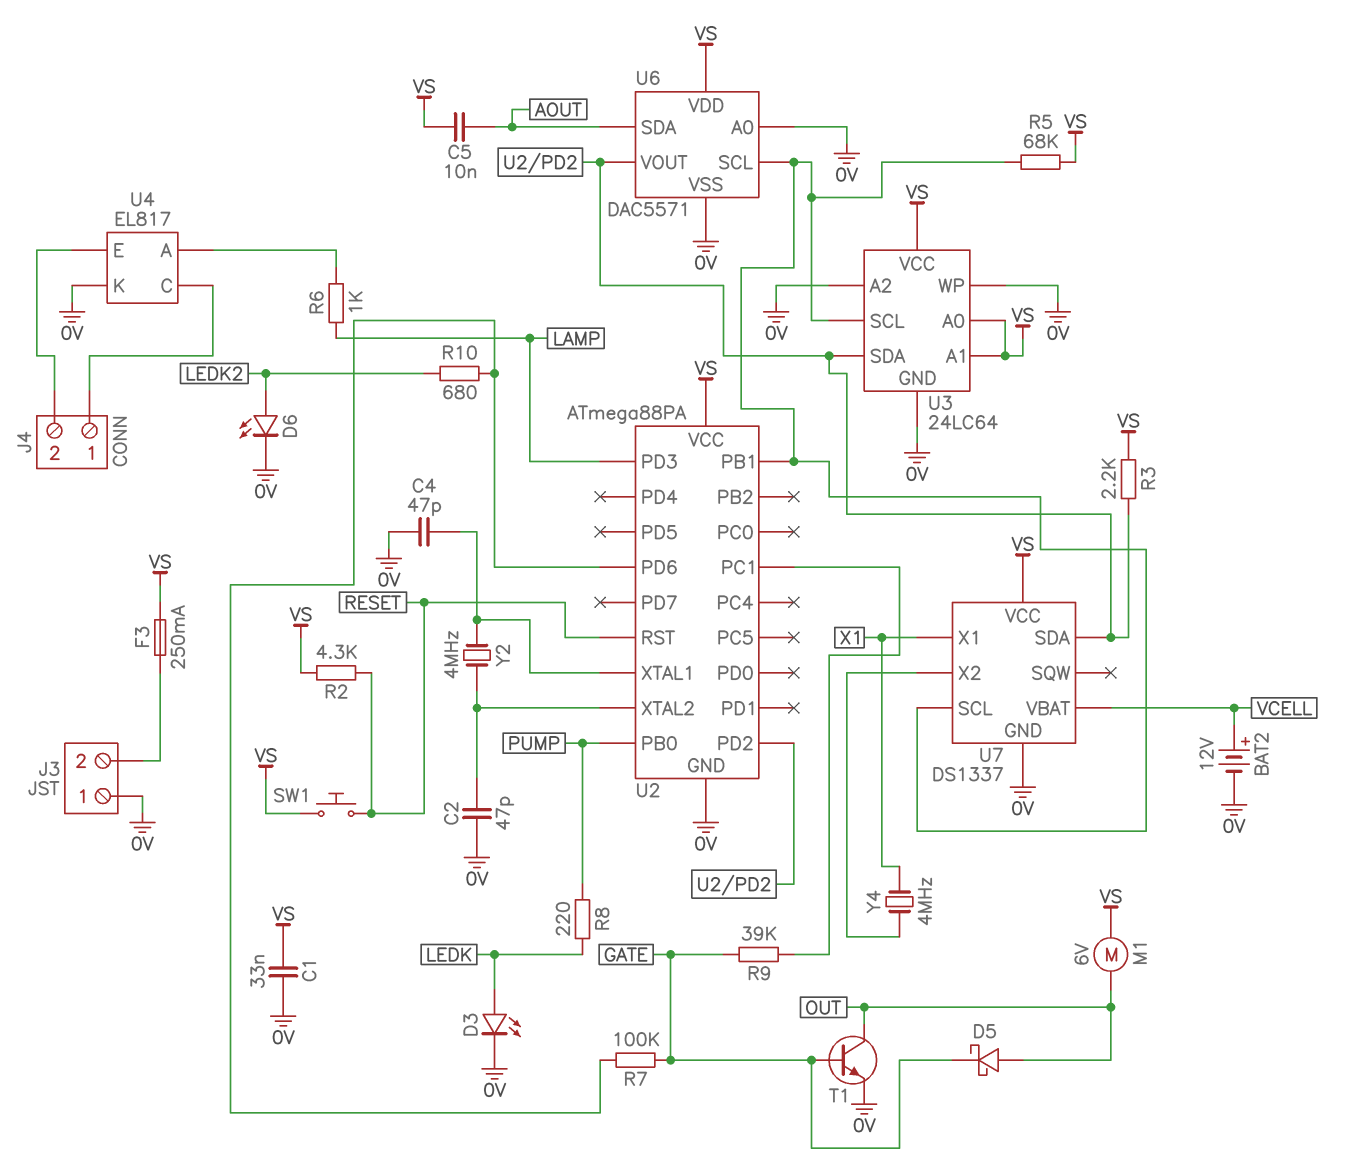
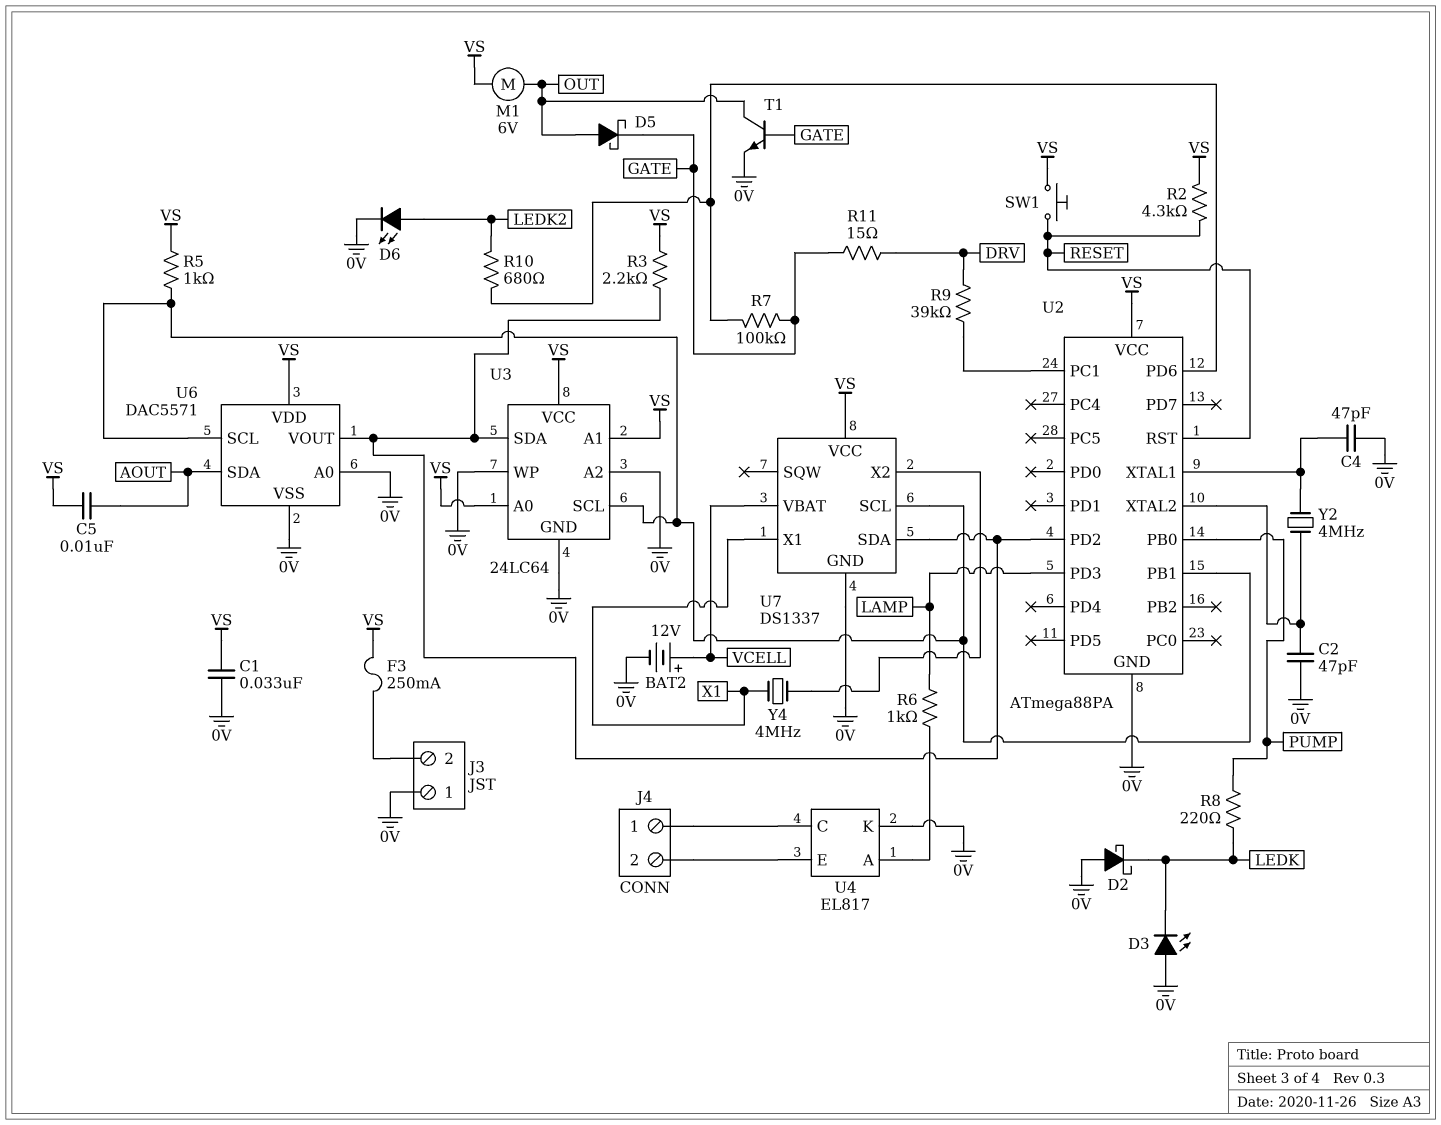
D2: none -> schottky (A 0V, K LEDK)
D3: LED (A LEDK, K 0V) -> LED (A 0V, K LEDK)
R5: 68k (U2/PB1, VS) -> 1k (U2/PB1, VS)
R9: 39k (GATE, U2/PC1) -> 39k (DRV, U2/PC1)
R11: none -> 15 (DRV, GATE)

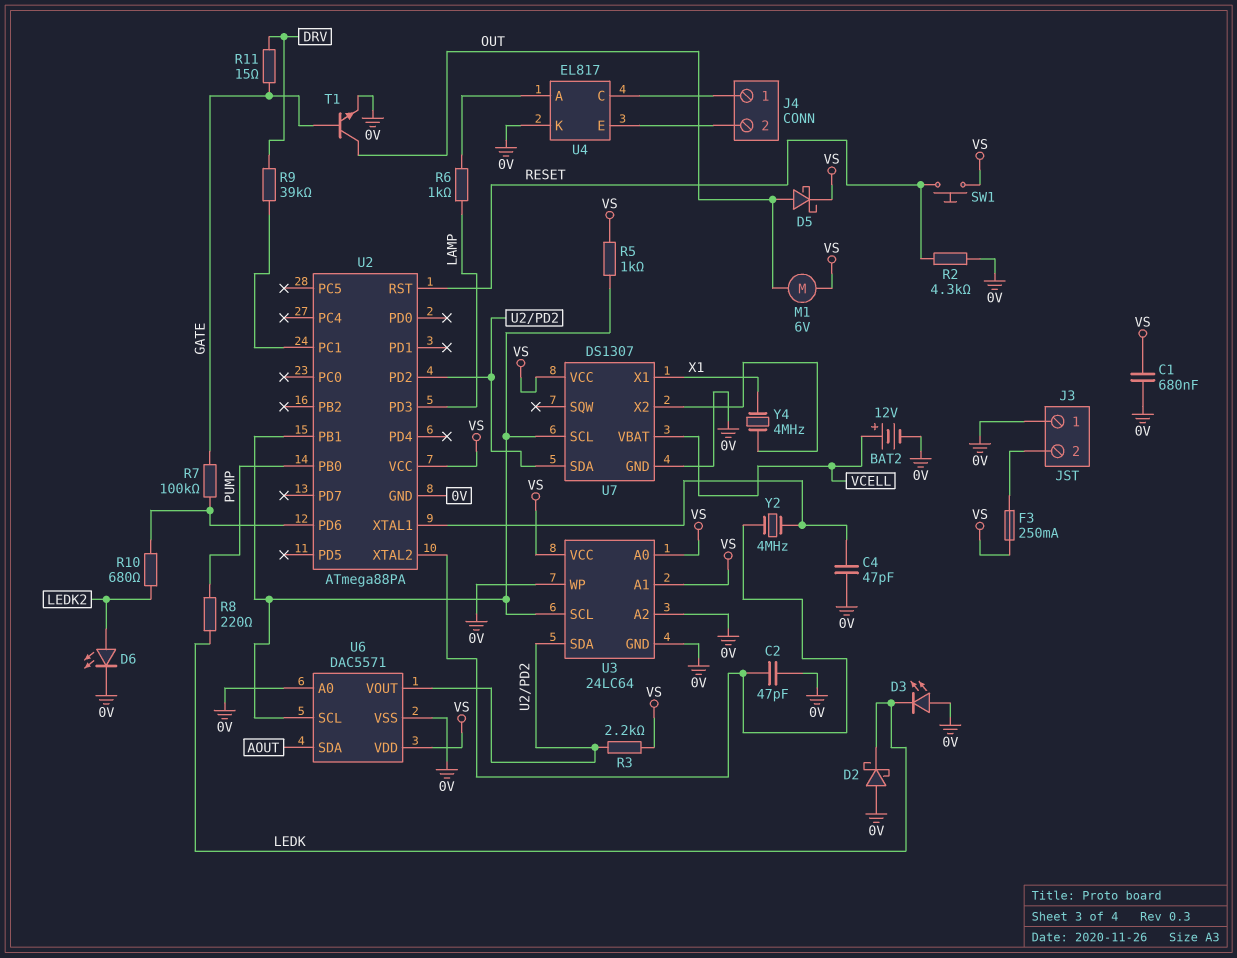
C1: 33nF (0V, VS) -> 680nF (0V, VS)
C5: 10nF (AOUT, VS) -> none
D5: schottky (A OUT, K GATE) -> schottky (A OUT, K VS)
R2: 4.3k (RESET, VS) -> 4.3k (0V, RESET)
U7: DS1337 -> DS1307

